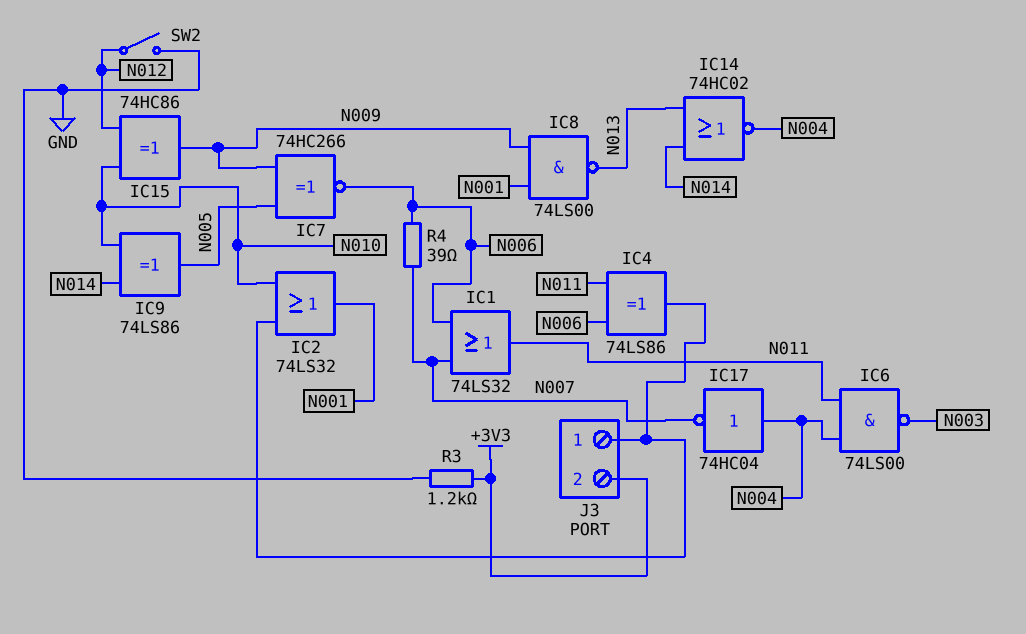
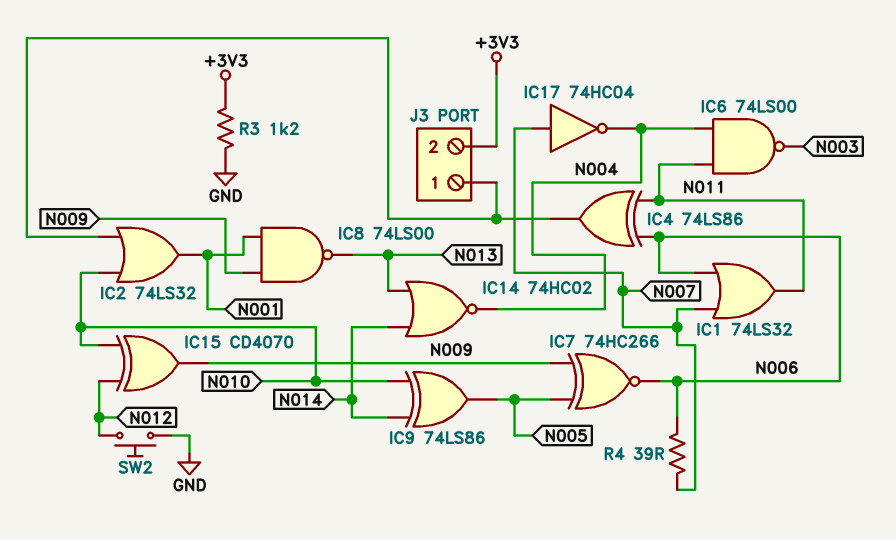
IC15: XOR 74HC86 (in N010, in N012, out N009) -> XOR CD4070 (in N010, in N012, out N009)
IC17: NOT 74HC04 (in N004, out N007) -> NOT 74HC04 (in N007, out N004)
SW2: switch (GND, N012) -> button (GND, N012)

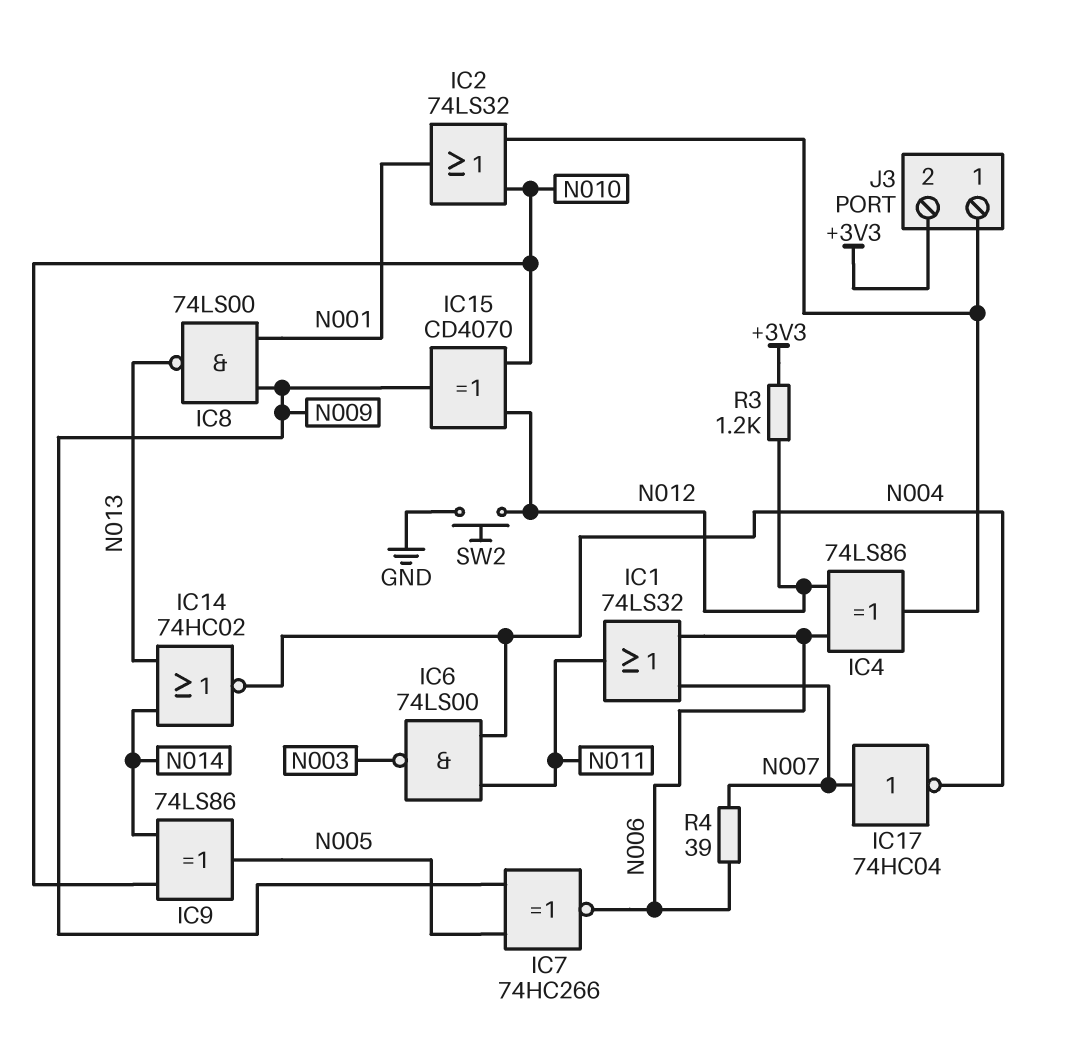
IC4: XOR 74LS86 (in N006, in N011, out J3/1) -> XOR 74LS86 (in N006, in N012, out J3/1)
R3: 1.2k (+3V3, GND) -> 1.2k (+3V3, N012)

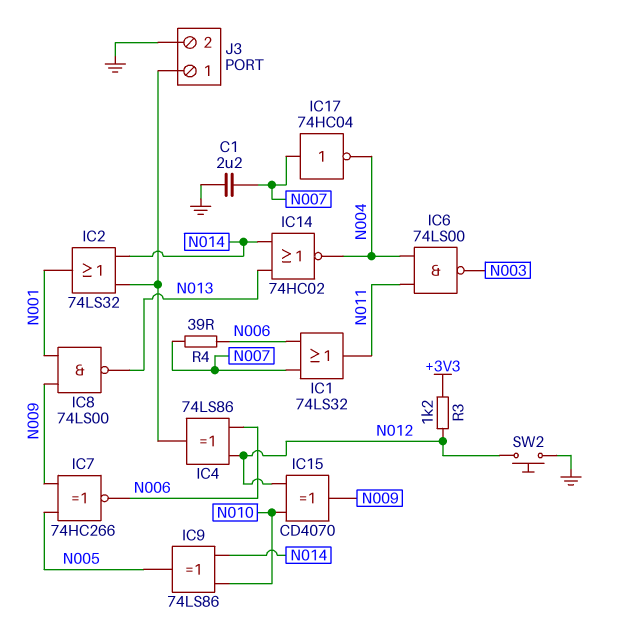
C1: none -> 2.2uF (GND, N007)
IC2: OR 74LS32 (in J3/1, in N010, out N001) -> OR 74LS32 (in J3/1, in N014, out N001)
J3 pin 2: +3V3 -> GND

